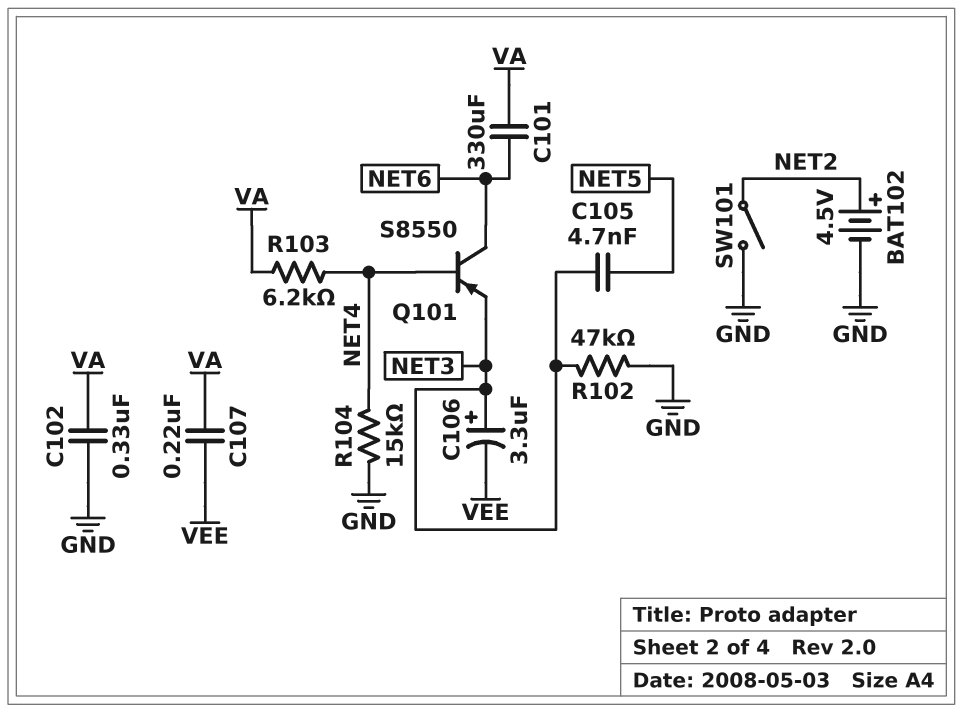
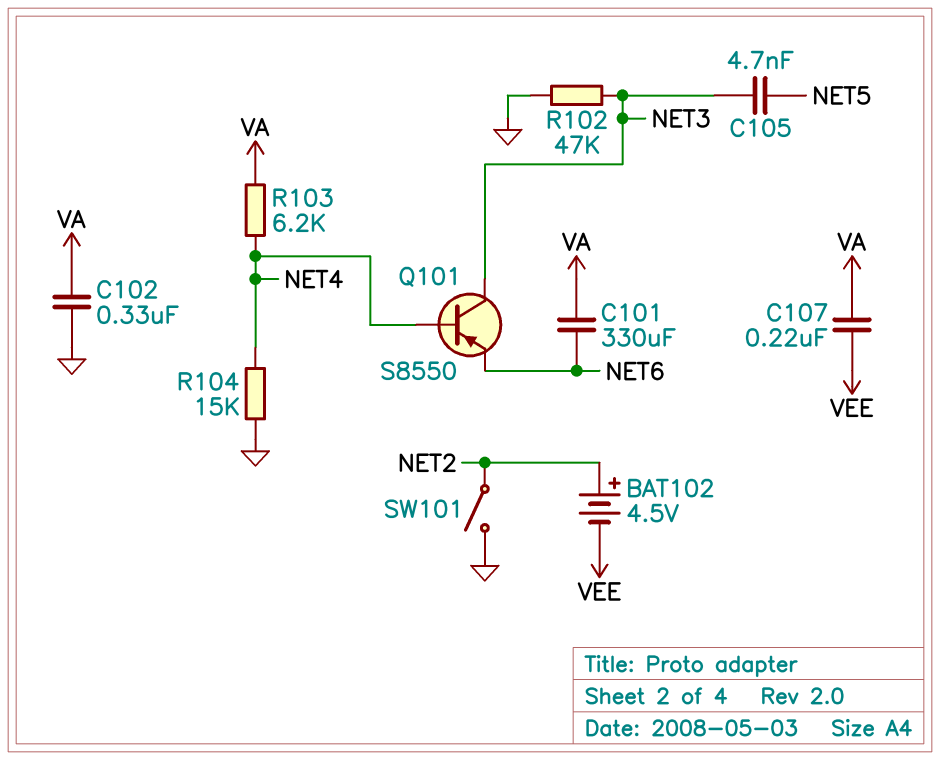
BAT102: 4.5V (plus NET2, minus GND) -> 4.5V (plus NET2, minus VEE)
C106: 3.3uF (plus NET3, minus VEE) -> none
Q101: PNP S8550 (B NET4, C NET6, E NET3) -> PNP S8550 (B NET4, C NET3, E NET6)

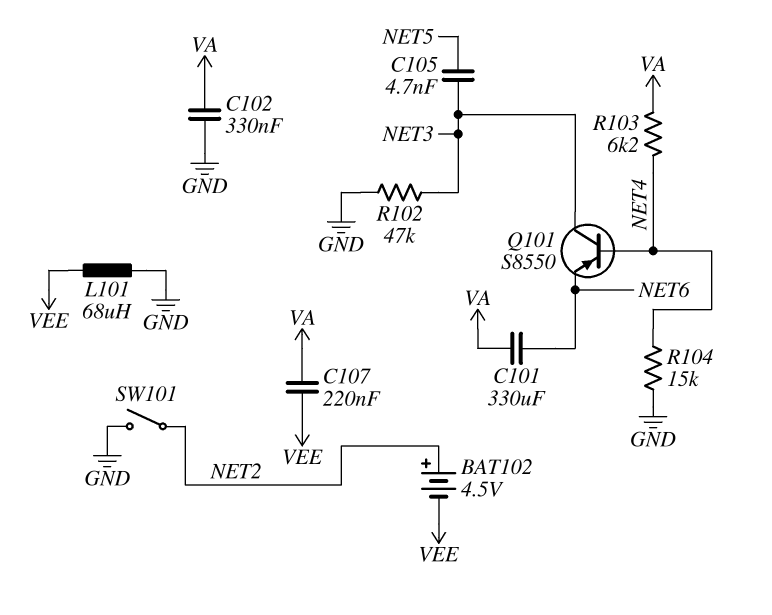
L101: none -> 68uH (GND, VEE)

